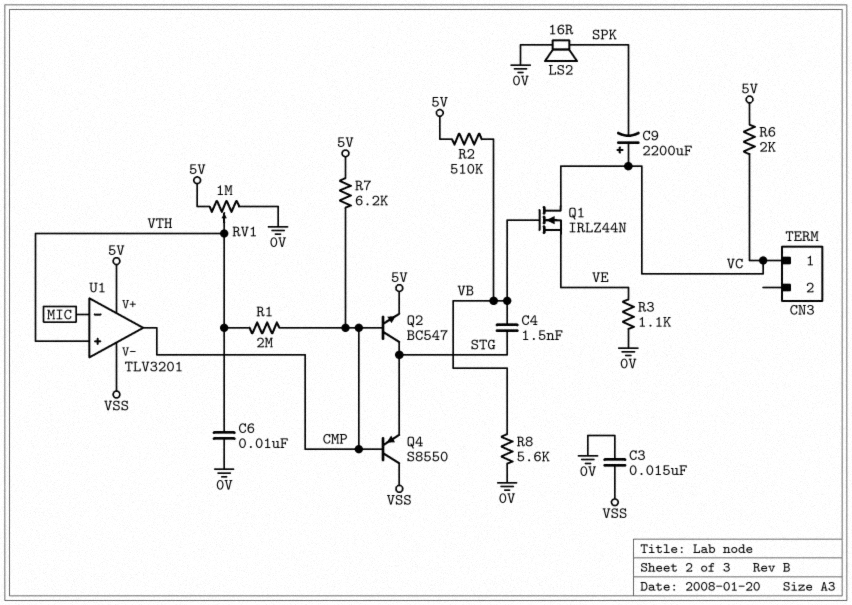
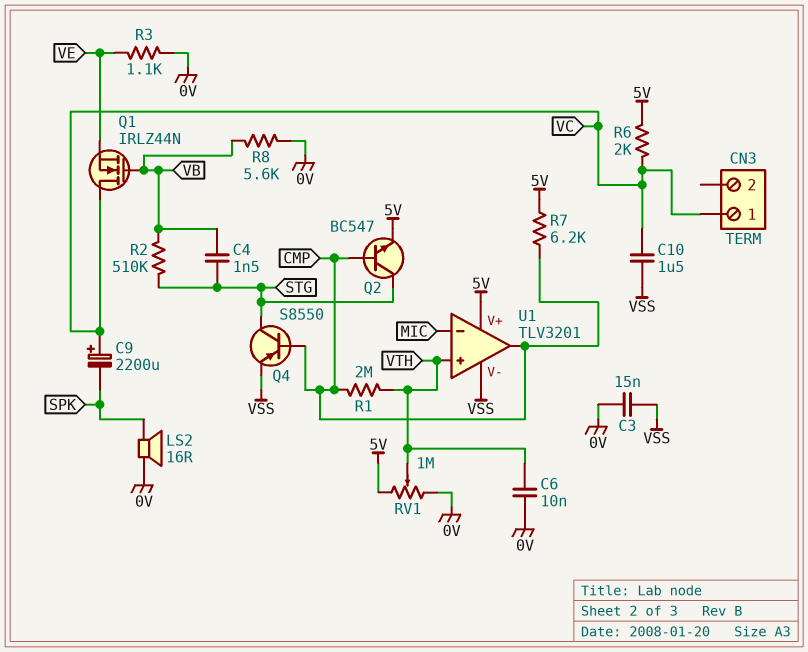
C10: none -> 1.5uF (VC, VSS)
Q4: PNP S8550 (B CMP, C VSS, E STG) -> PNP S8550 (B CMP, C STG, E VSS)
R2: 510k (5V, VB) -> 510k (STG, VB)

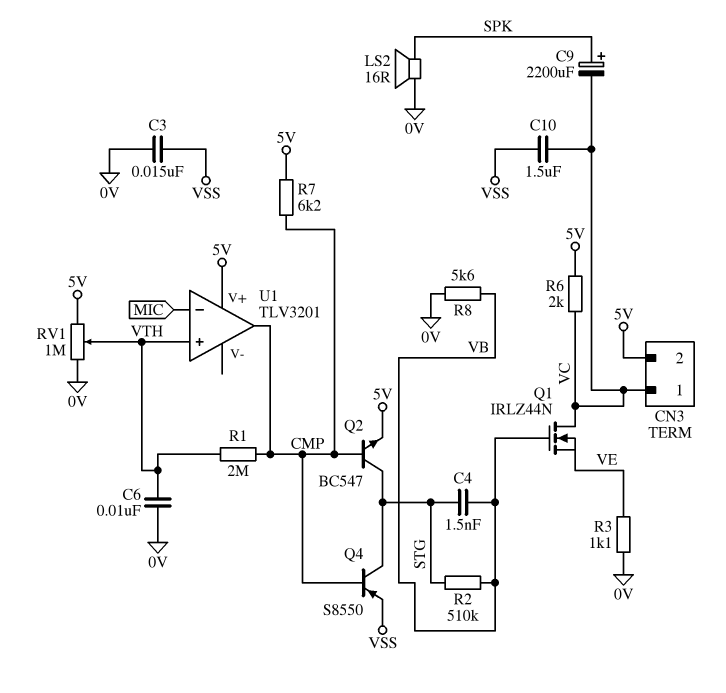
C9: 2200uF (plus VC, minus SPK) -> 2200uF (plus SPK, minus VC)
CN3 pin 2: none -> 5V
U1 pin V-: VSS -> none

